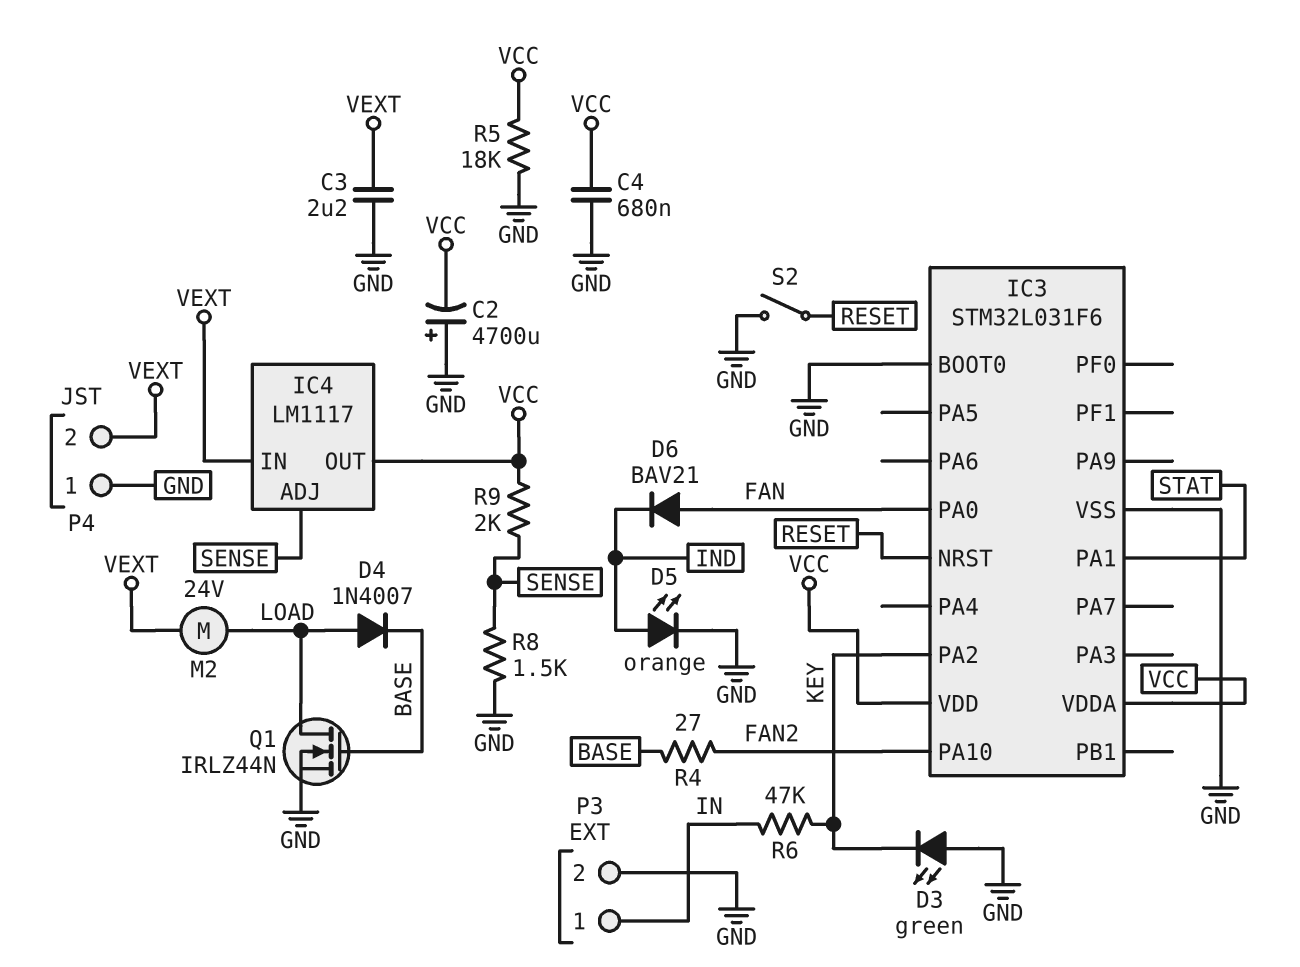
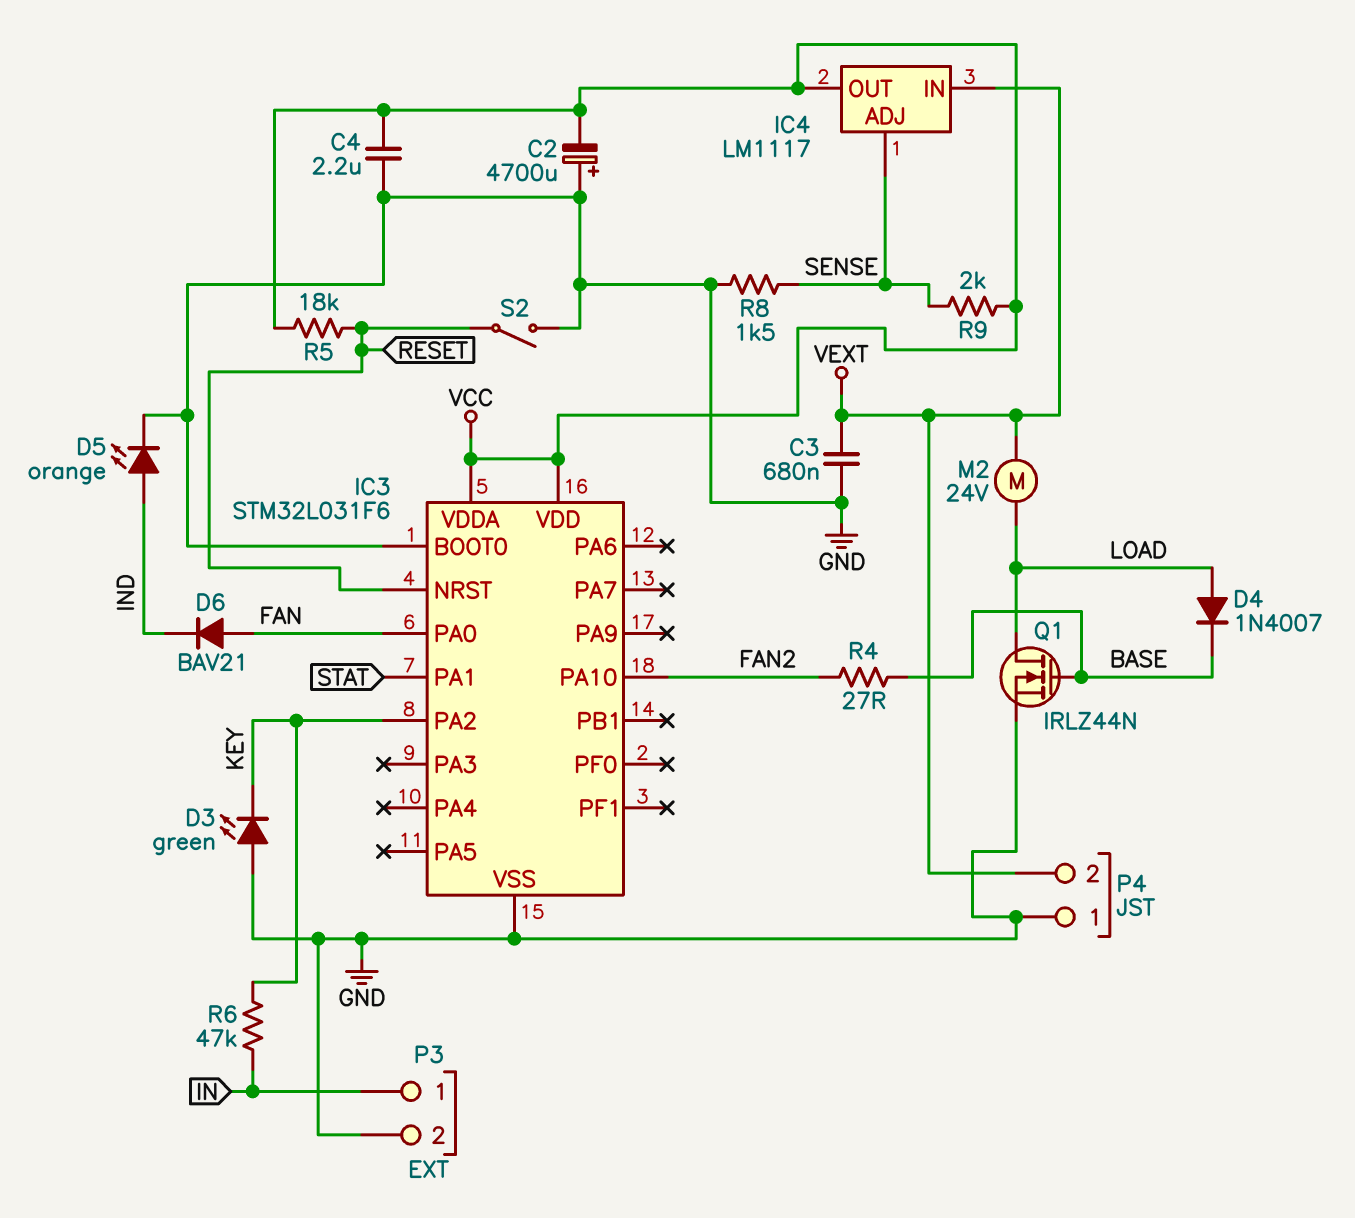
C3: 2.2uF (GND, VEXT) -> 680nF (GND, VEXT)
C4: 680nF (GND, VCC) -> 2.2uF (GND, VCC)
R5: 18k (GND, VCC) -> 18k (RESET, VCC)

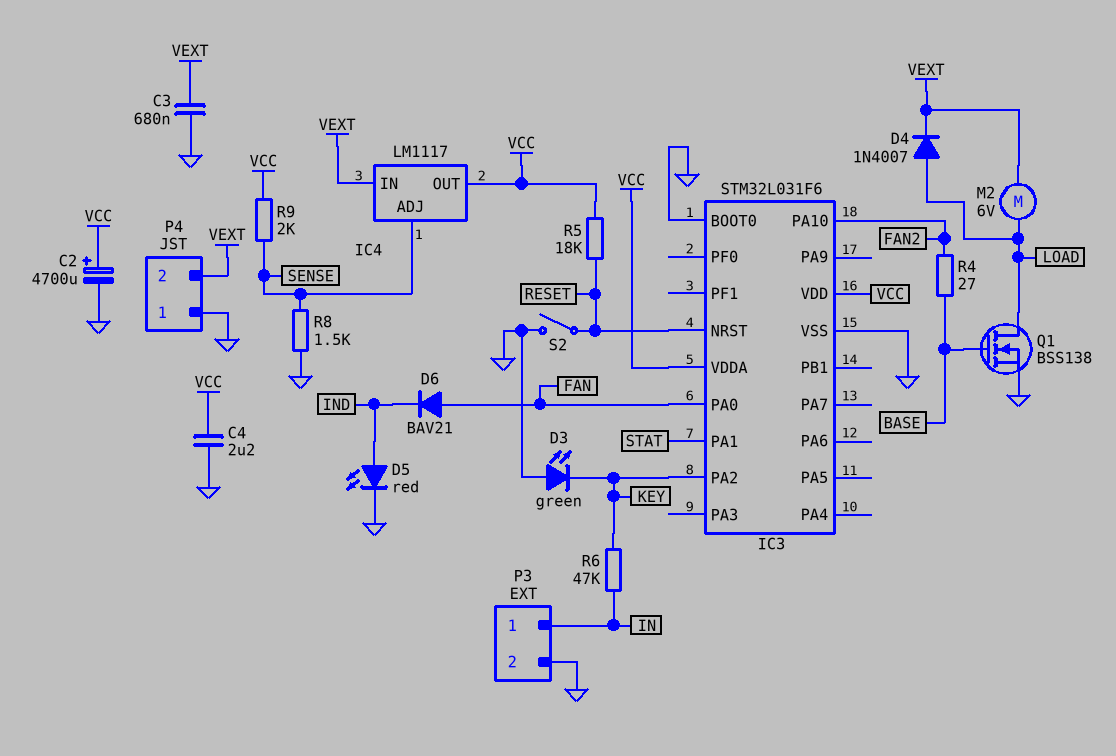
C2: 4700uF (plus GND, minus VCC) -> 4700uF (plus VCC, minus GND)
D4: diode 1N4007 (A LOAD, K BASE) -> diode 1N4007 (A LOAD, K VEXT)
D5: LED orange (A IND, K GND) -> LED red (A IND, K GND)
M2: motor 24V (LOAD, VEXT) -> motor 6V (LOAD, VEXT)
Q1: NMOS IRLZ44N (G BASE, D LOAD, S GND) -> NMOS BSS138 (G BASE, D LOAD, S GND)

